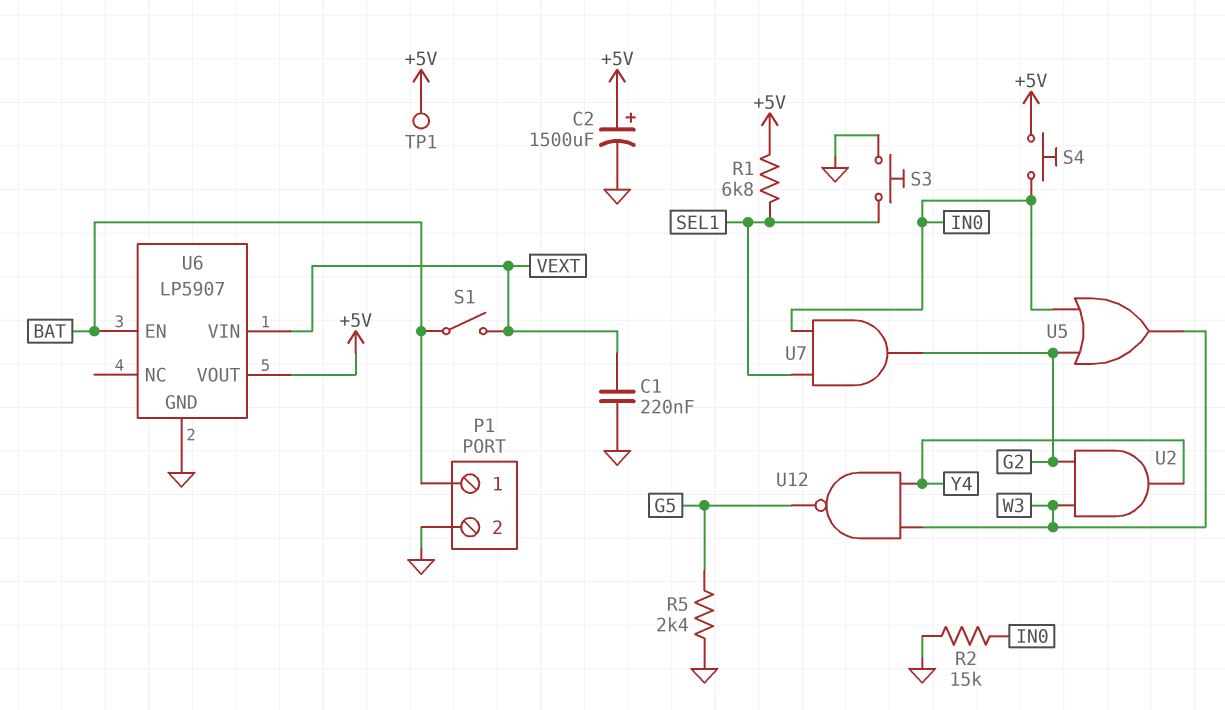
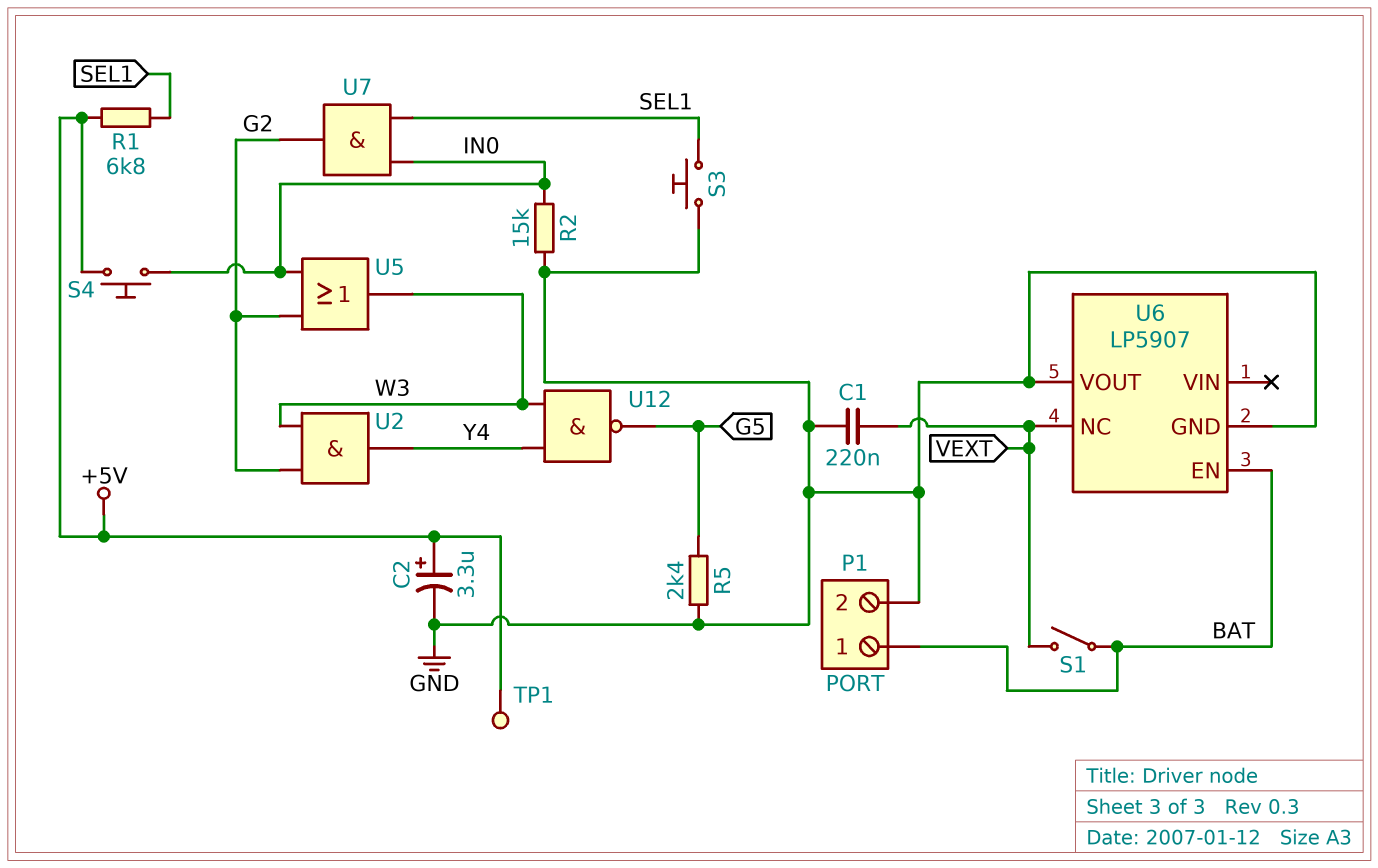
C2: 1500uF (plus +5V, minus GND) -> 3.3uF (plus +5V, minus GND)
U6 pin NC: none -> VEXT
U6 pin VIN: VEXT -> none
U6 pin VOUT: +5V -> GND

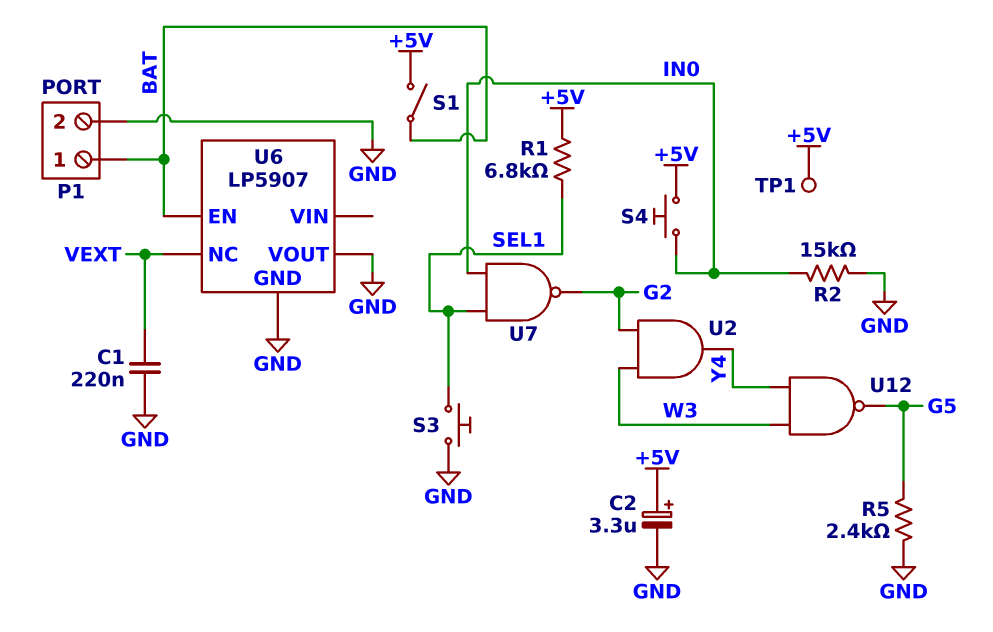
S1: switch (BAT, VEXT) -> switch (+5V, BAT)
U5: OR (in G2, in IN0, out W3) -> none
U7: AND (in IN0, in SEL1, out G2) -> NAND (in IN0, in SEL1, out G2)

